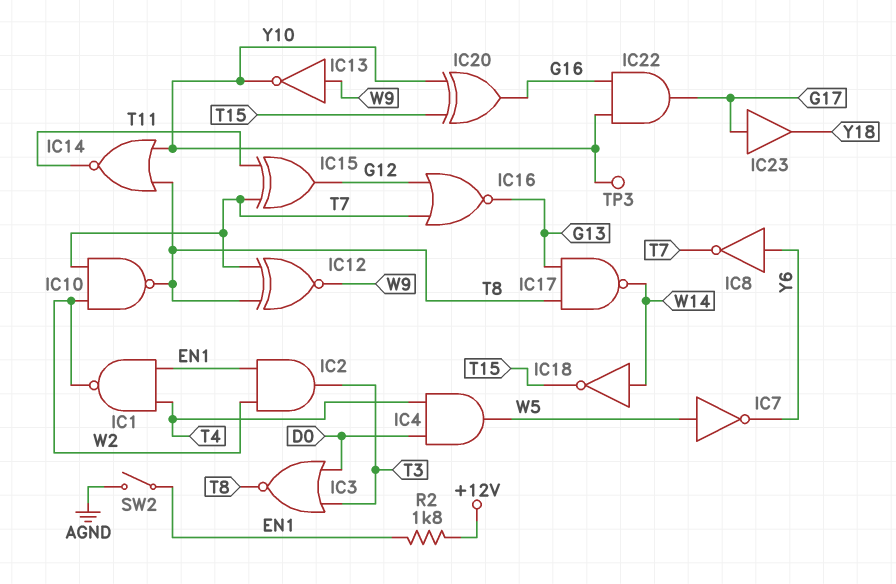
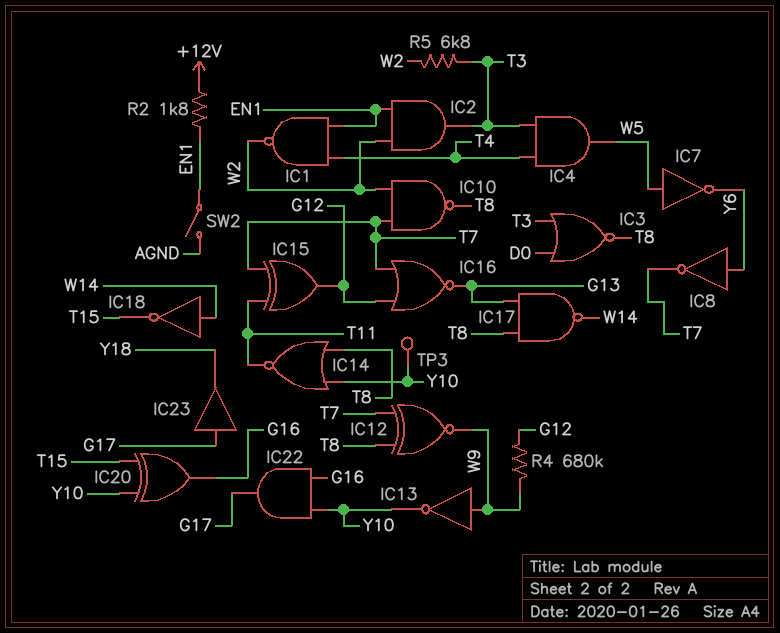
IC4: AND (in D0, in T4, out W5) -> AND (in T3, in T4, out W5)
R4: none -> 680k (G12, W9)
R5: none -> 6.8k (T3, W2)

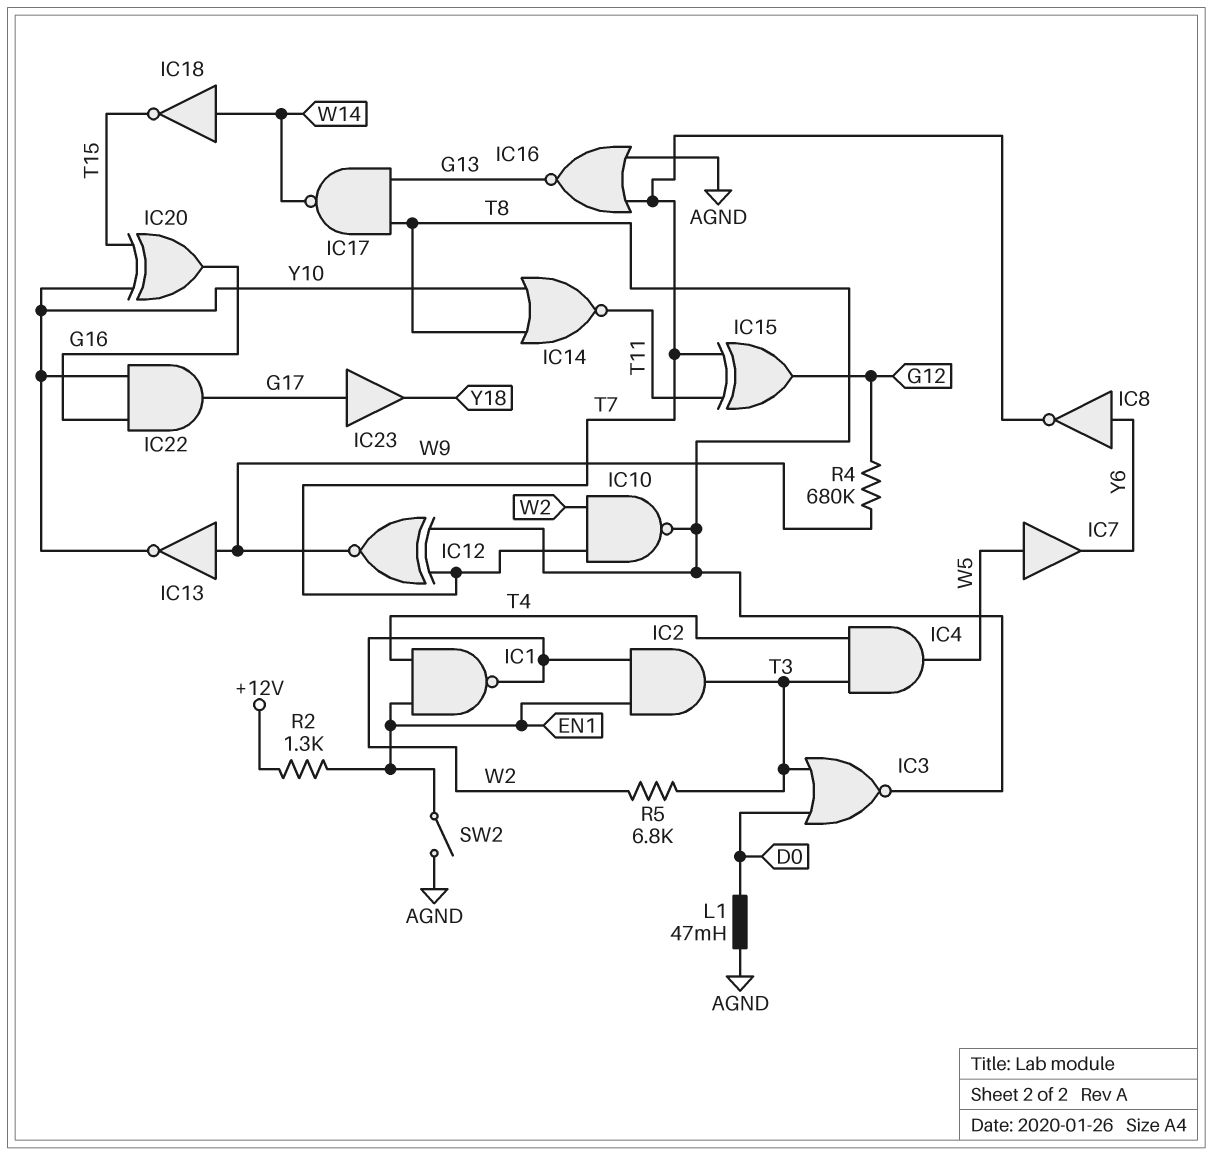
IC7: NOT (in W5, out Y6) -> buffer (in W5, out Y6)
IC16: NOR (in G12, in T7, out G13) -> NOR (in AGND, in T7, out G13)
L1: none -> 47mH (AGND, D0)
R2: 1.8k (+12V, EN1) -> 1.3k (+12V, EN1)
TP3: test point (Y10) -> none

